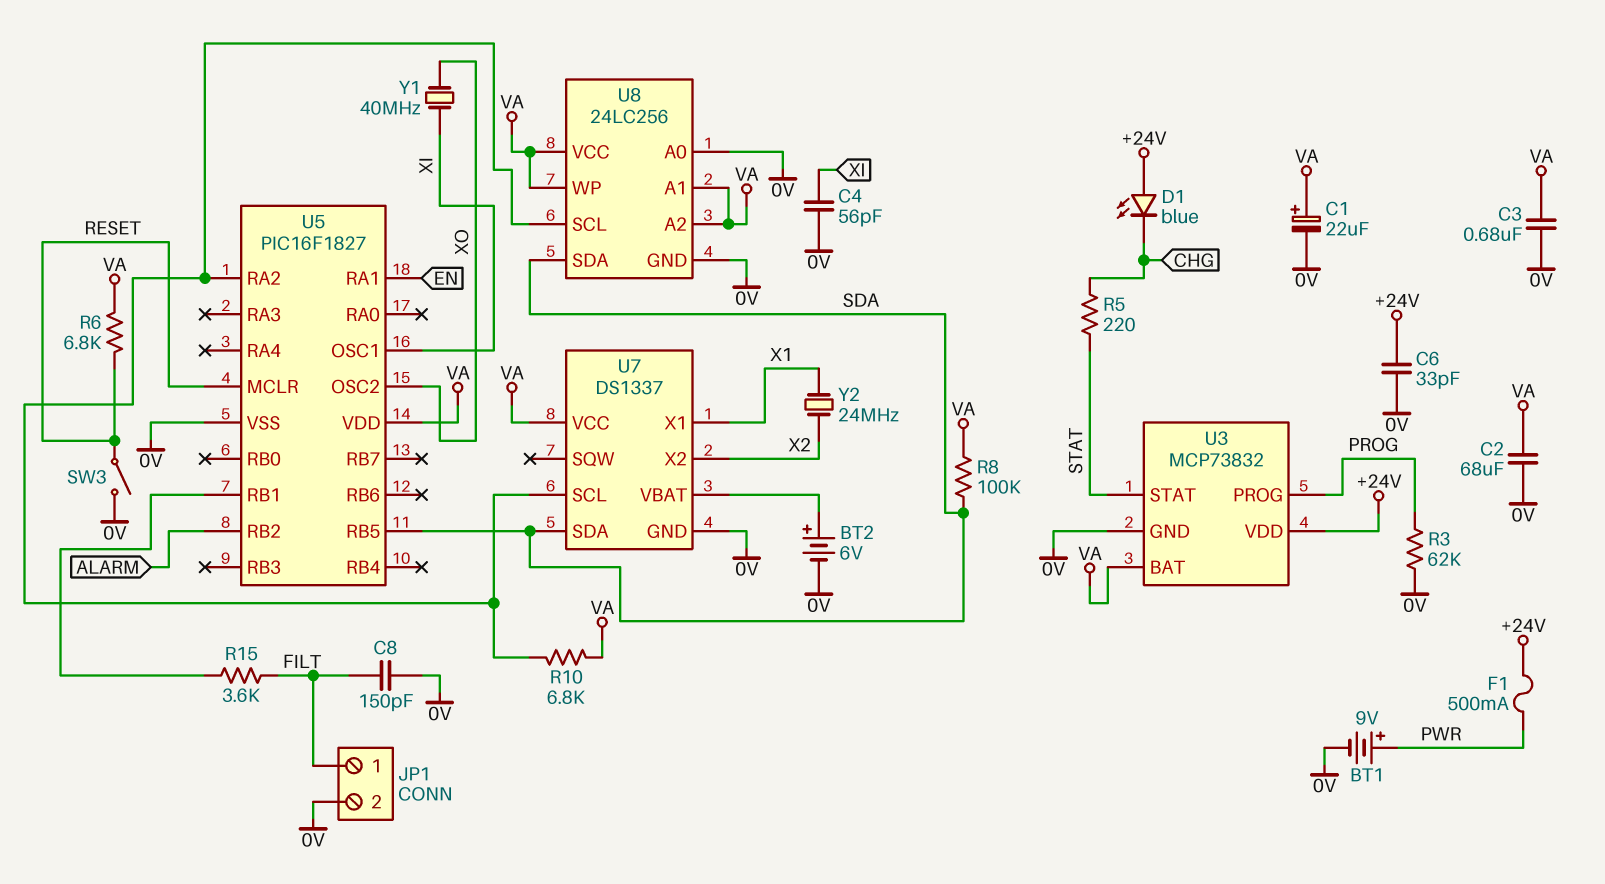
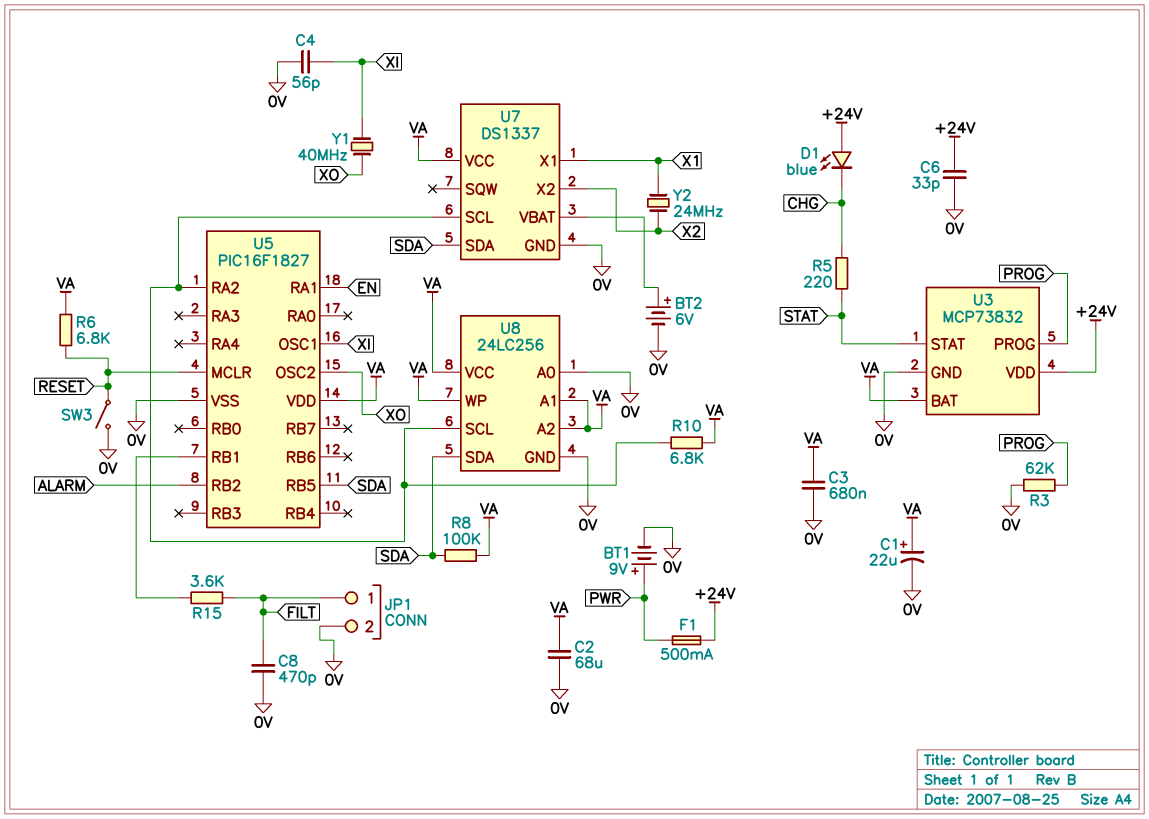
C8: 150pF (0V, FILT) -> 470pF (0V, FILT)

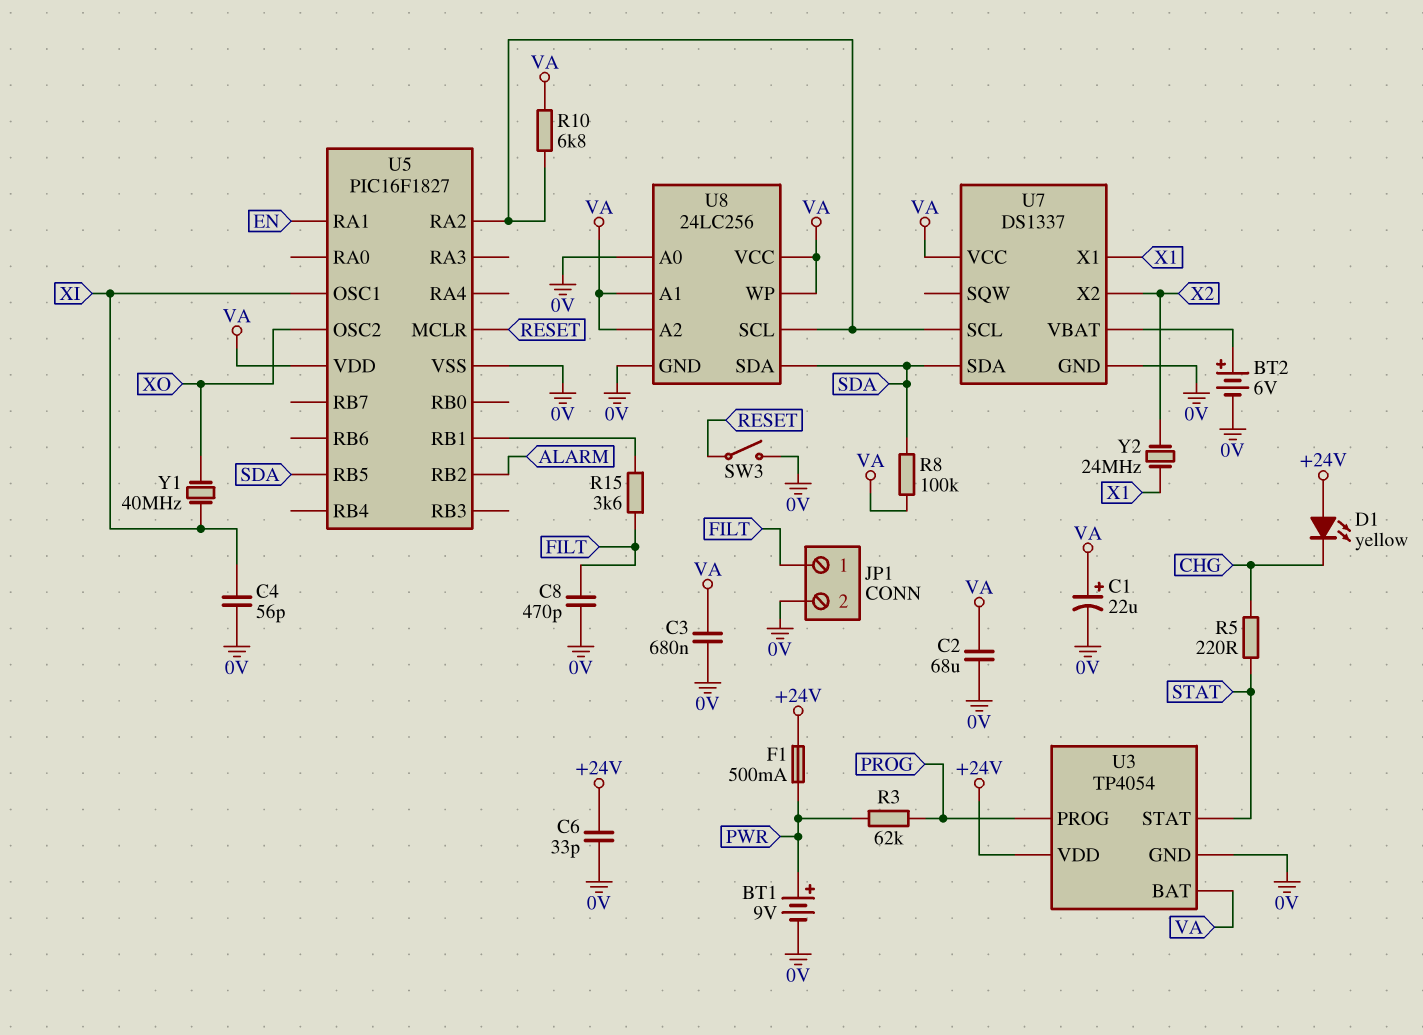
D1: LED blue (A +24V, K CHG) -> LED yellow (A +24V, K CHG)
R3: 62k (0V, PROG) -> 62k (PROG, PWR)
R6: 6.8k (RESET, VA) -> none
U3: MCP73832 -> TP4054

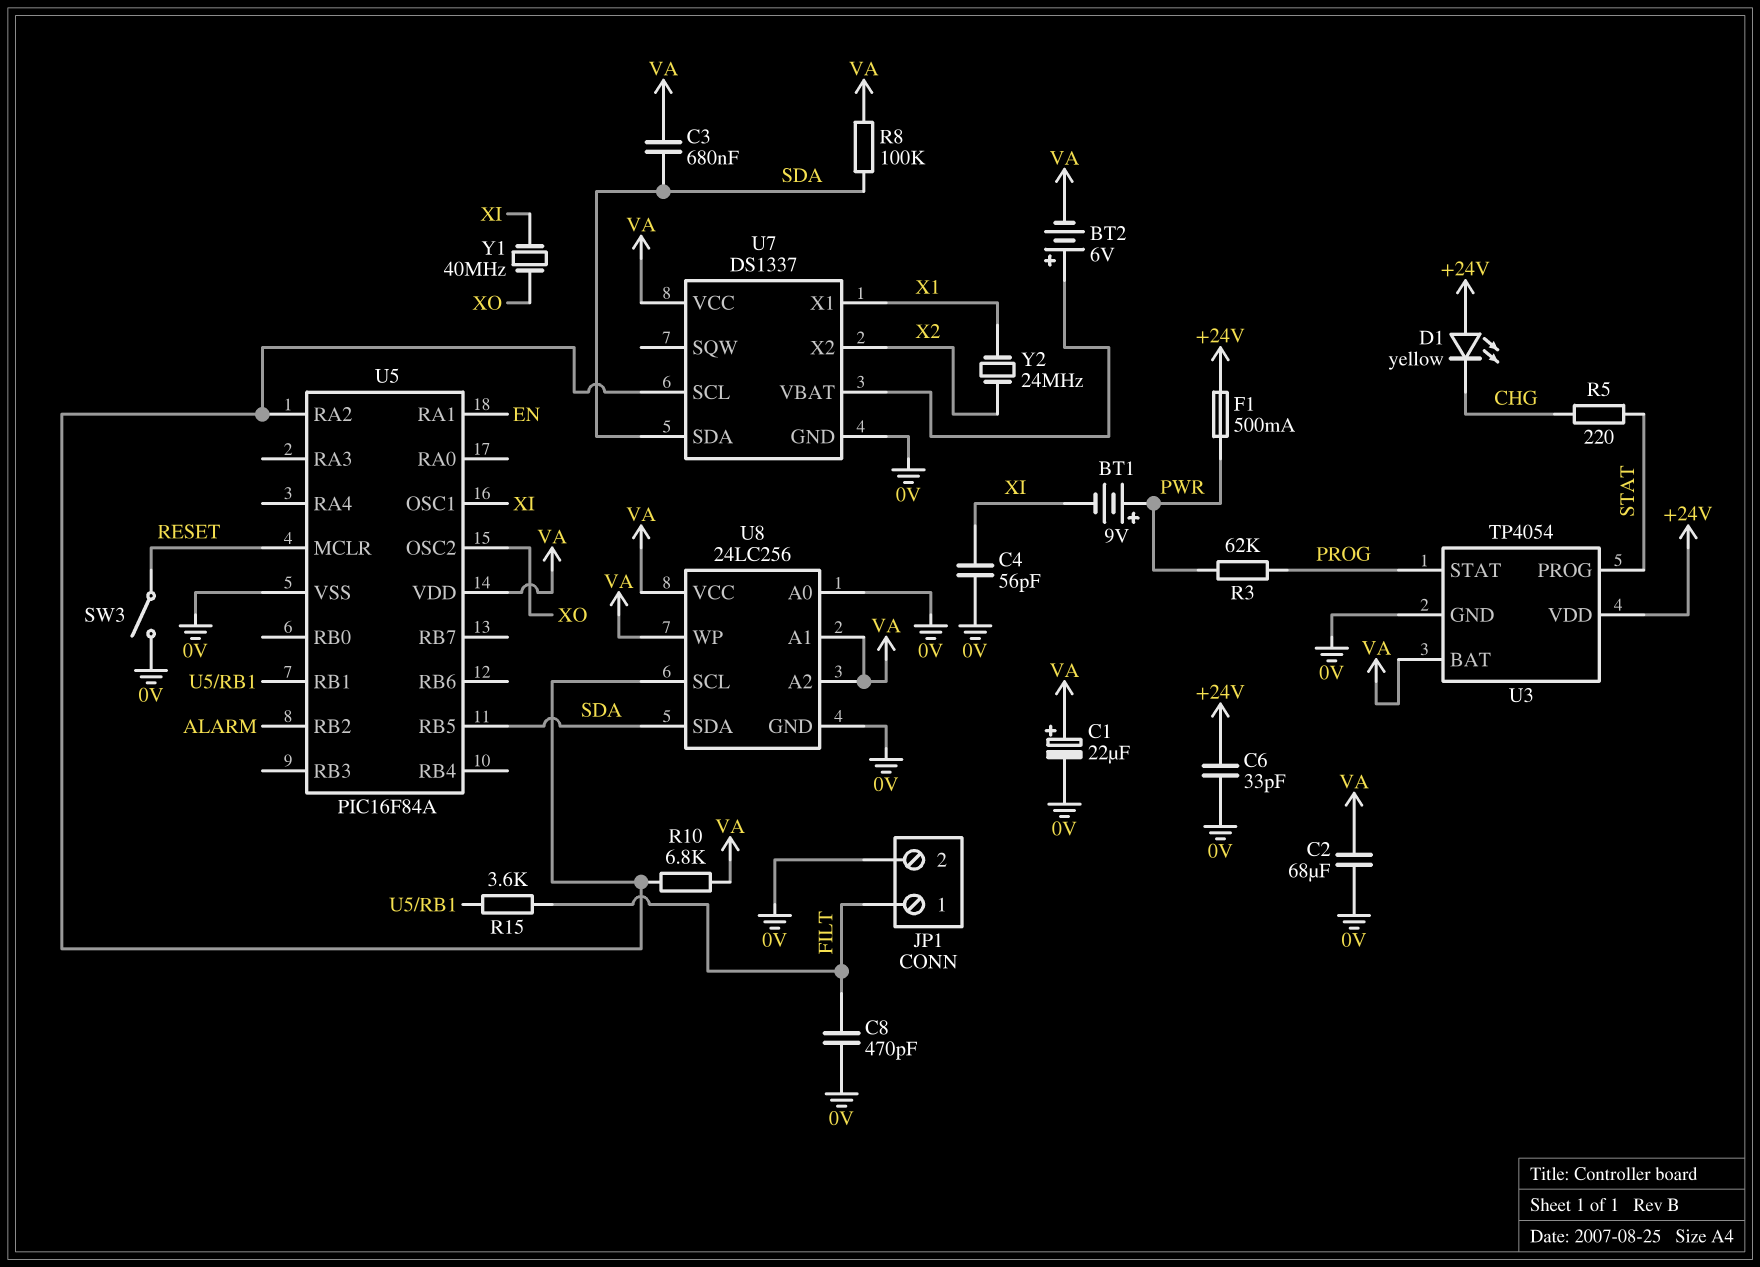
BT1: 9V (plus PWR, minus 0V) -> 9V (plus PWR, minus XI)
BT2: 6V (plus U7/VBAT, minus 0V) -> 6V (plus U7/VBAT, minus VA)
C3: 680nF (0V, VA) -> 680nF (SDA, VA)
U3 pin PROG: PROG -> STAT
U3 pin STAT: STAT -> PROG
U5: PIC16F1827 -> PIC16F84A

